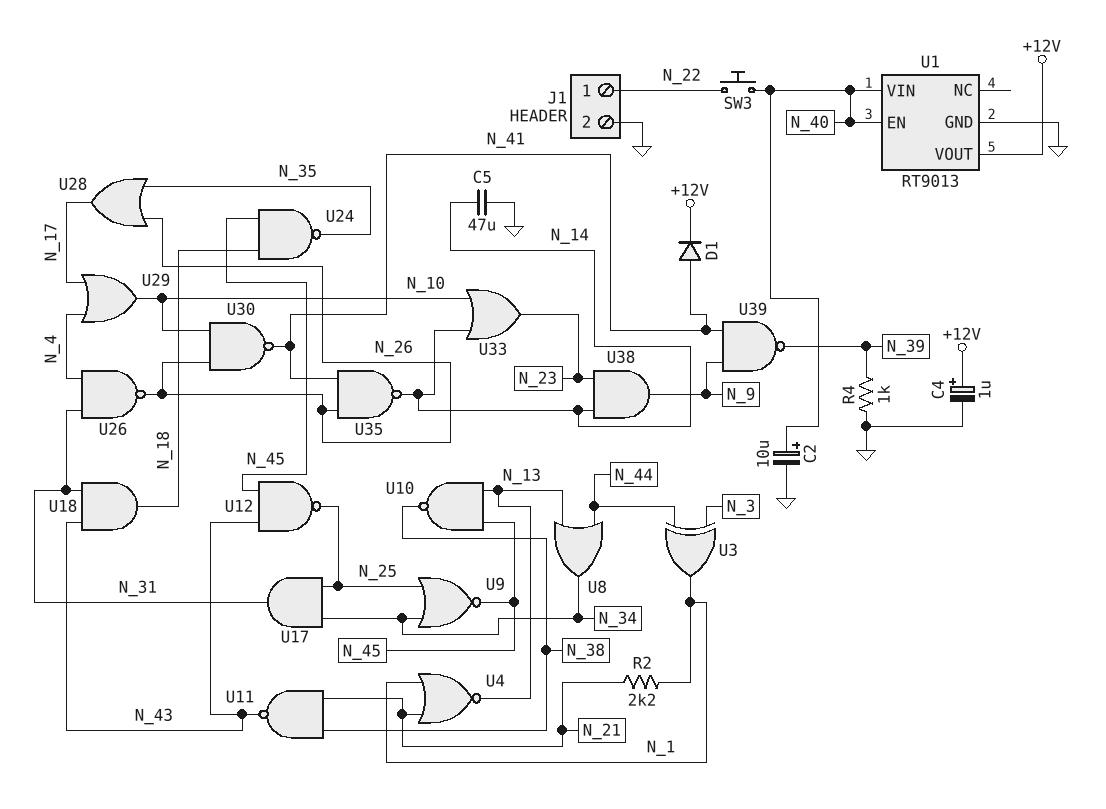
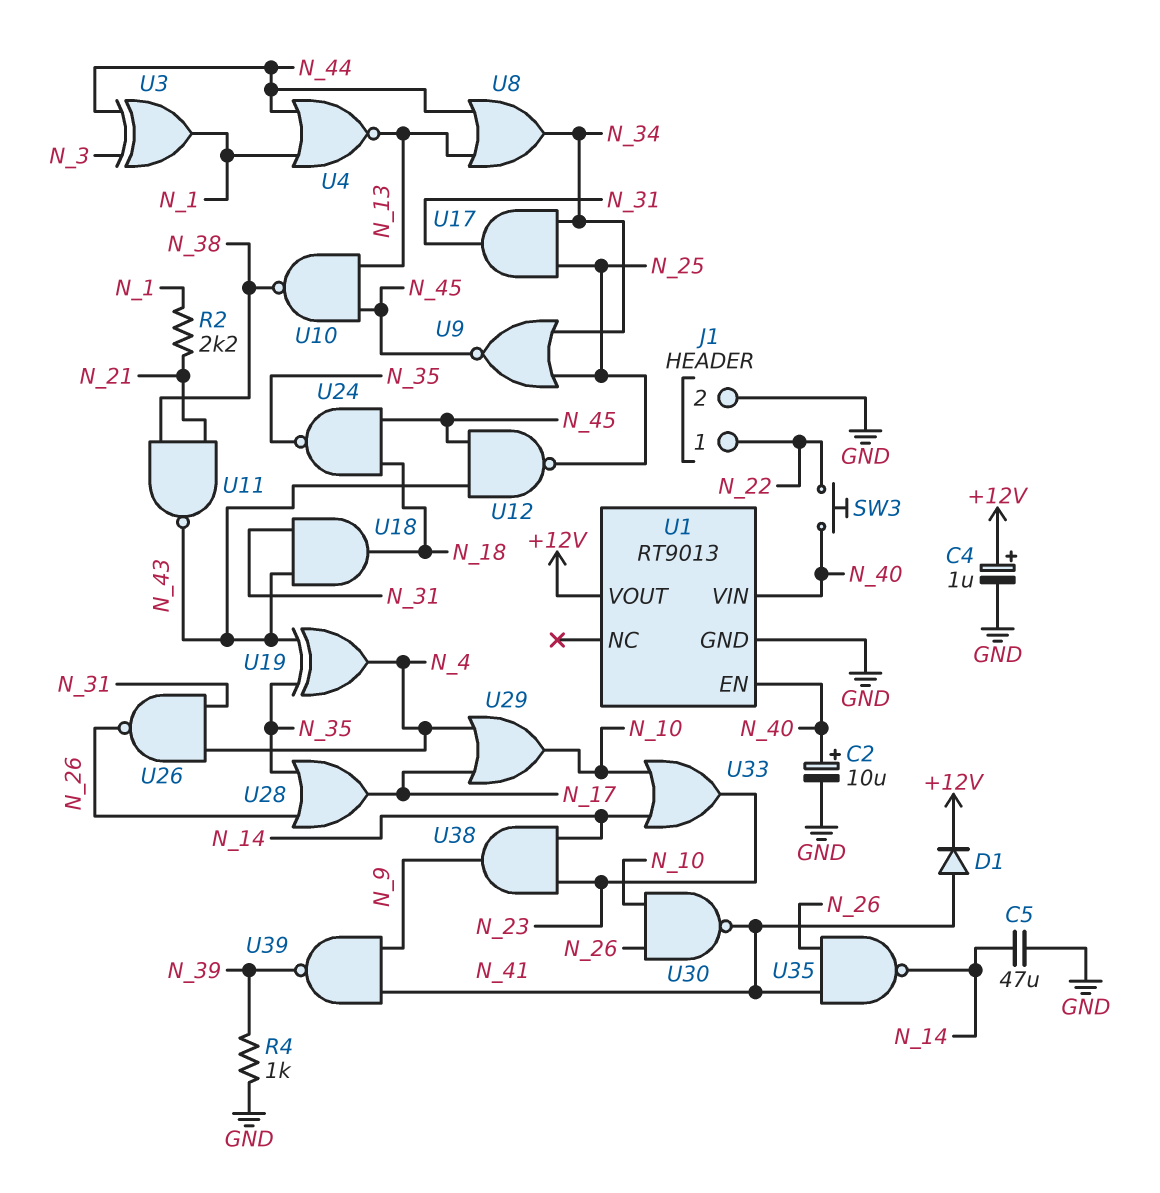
U4: NOR (in N_1, in N_21, out N_13) -> NOR (in N_1, in N_44, out N_13)
U19: none -> XOR (in N_35, in N_43, out N_4)

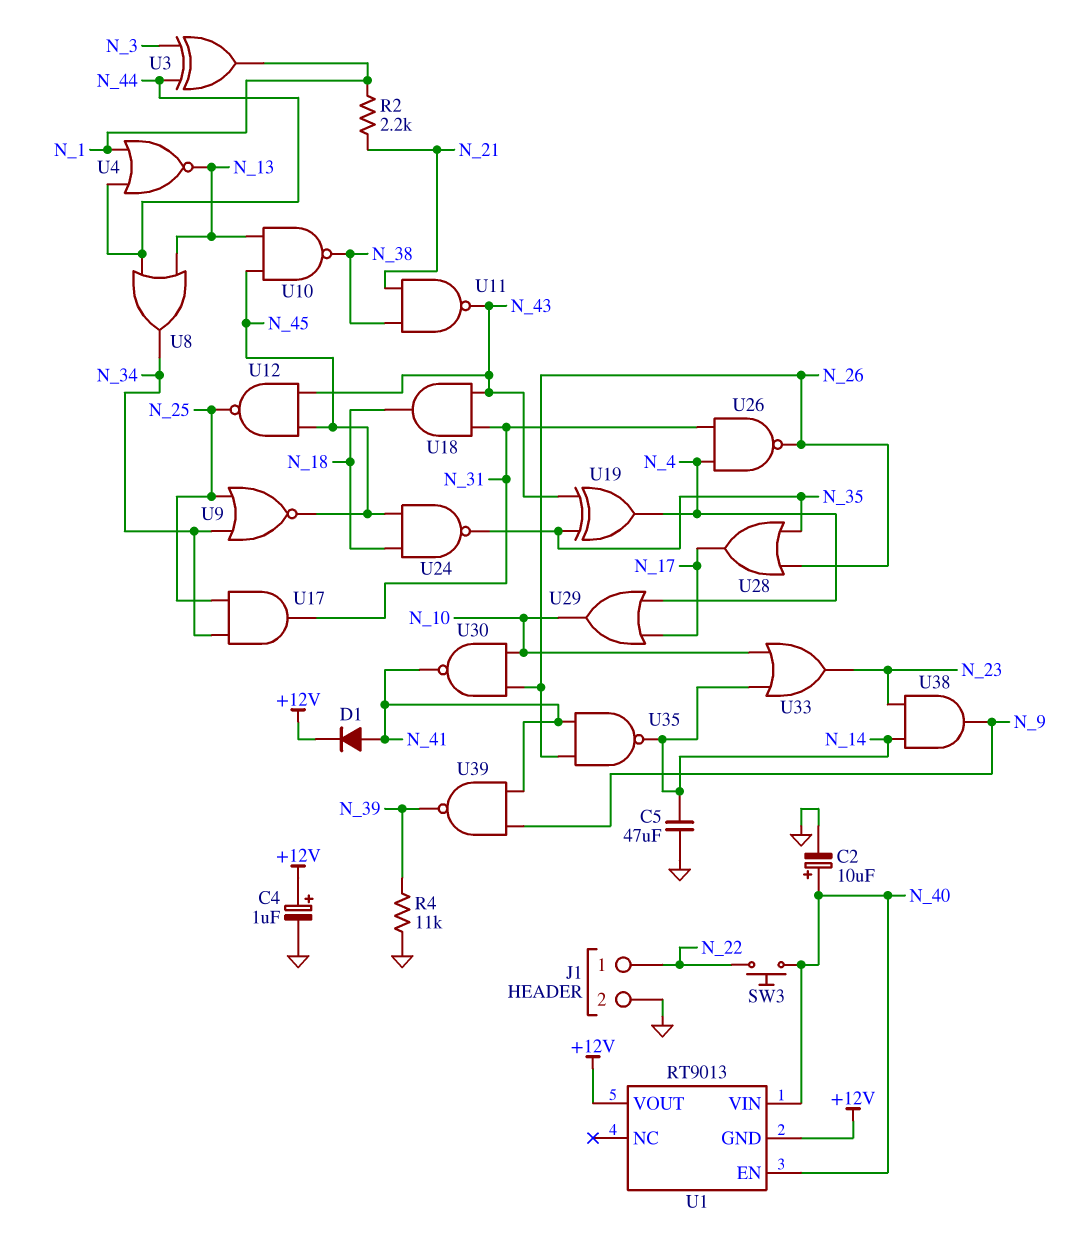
R4: 1k (GND, N_39) -> 11k (GND, N_39)
U1 pin GND: GND -> +12V

